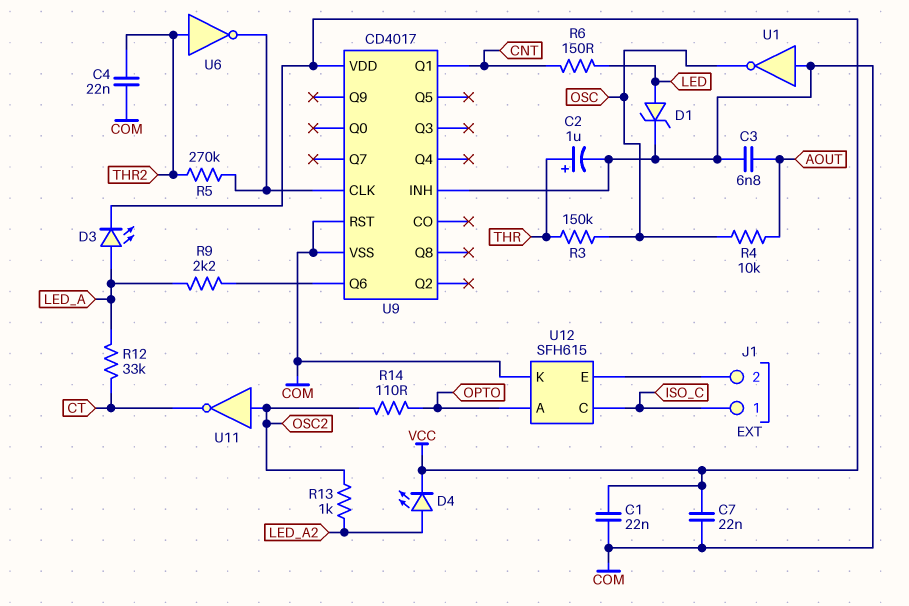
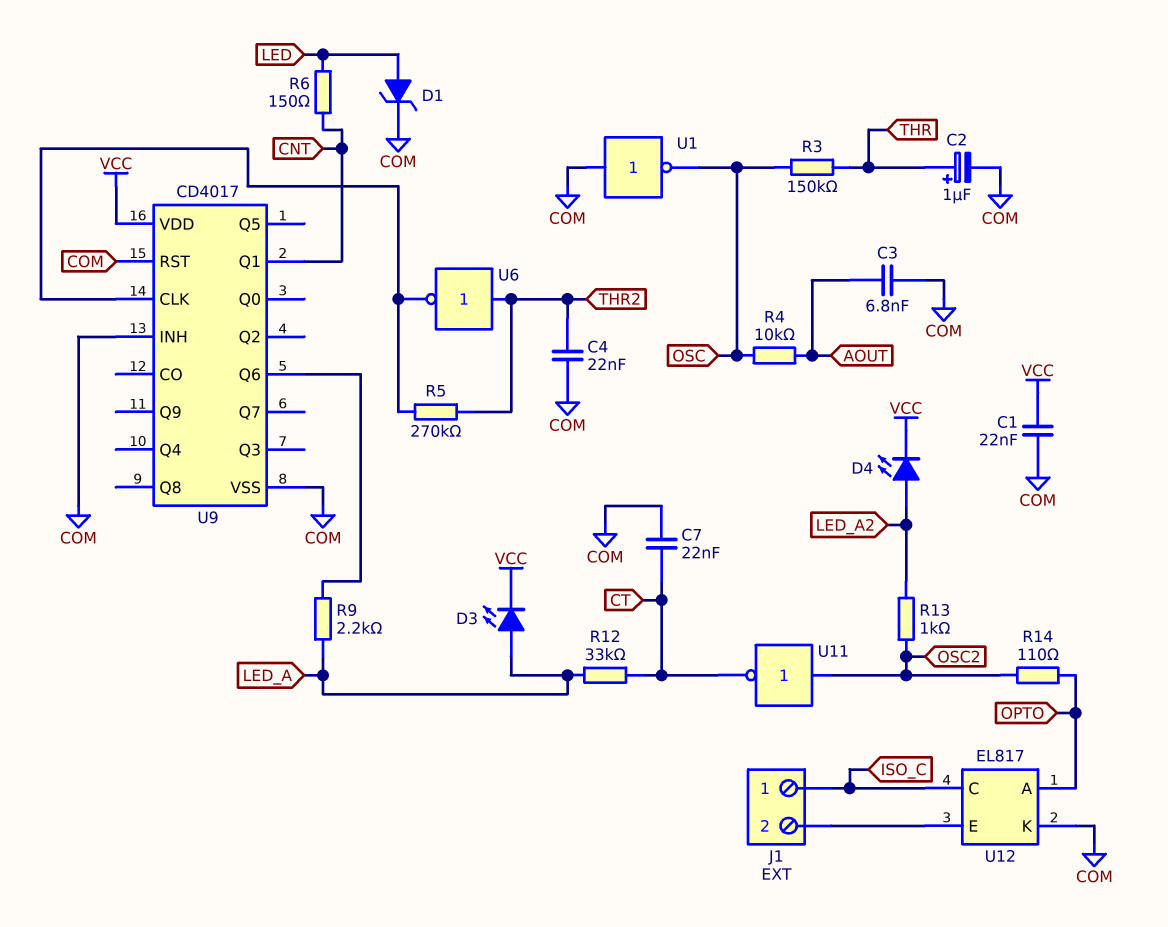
C7: 22nF (COM, VCC) -> 22nF (COM, CT)
U12: SFH615 -> EL817

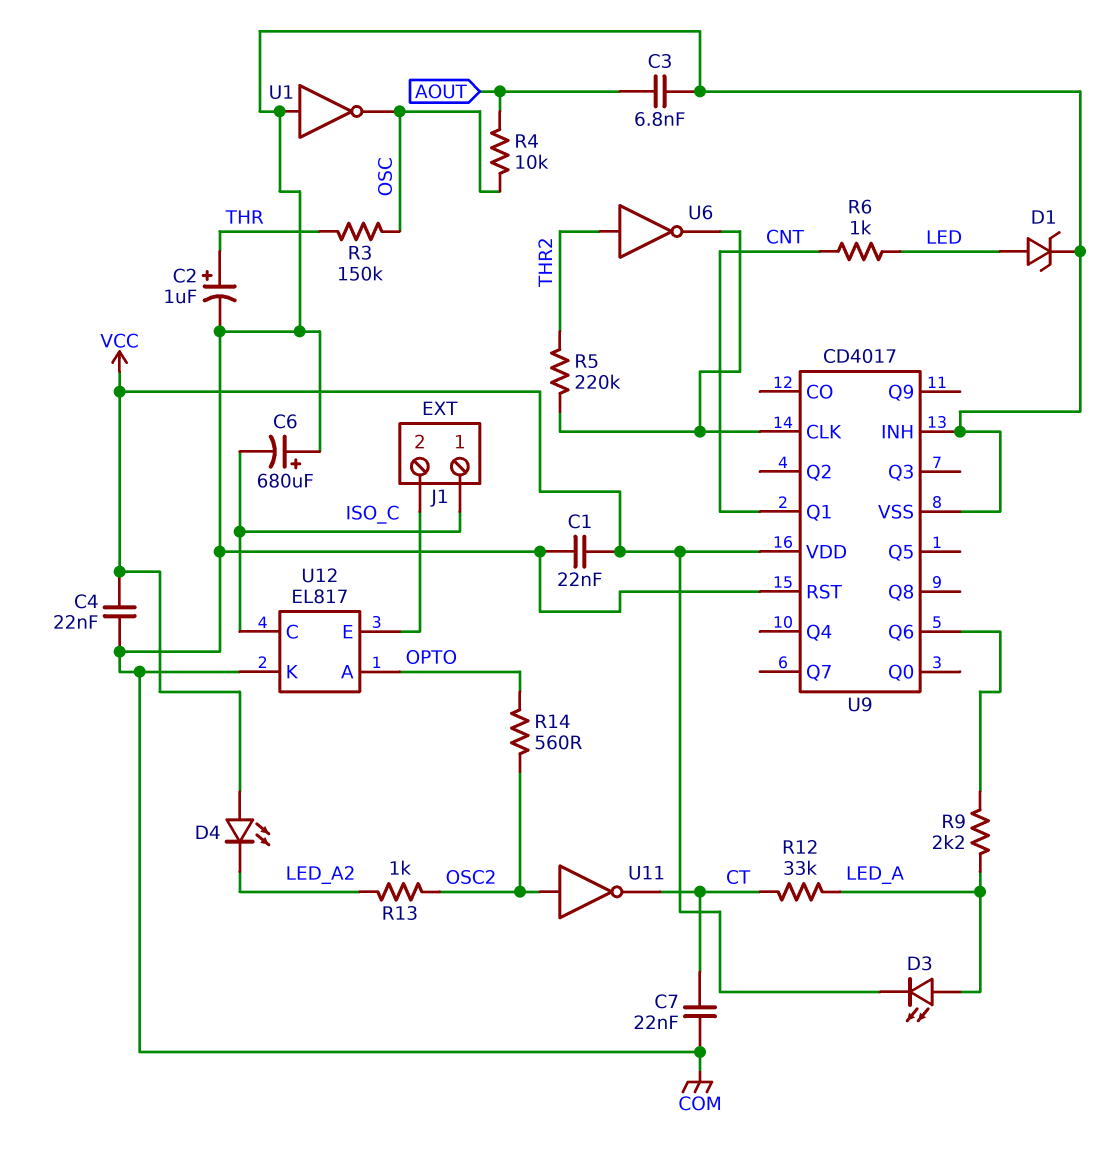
C4: 22nF (COM, THR2) -> 22nF (COM, VCC)
C6: none -> 680uF (plus COM, minus ISO_C)
D4: LED (A LED_A2, K VCC) -> LED (A VCC, K LED_A2)
R5: 270k (THR2, U9/CLK) -> 220k (THR2, U9/CLK)
R6: 150 (CNT, LED) -> 1k (CNT, LED)
R14: 110 (OPTO, OSC2) -> 560 (OPTO, OSC2)

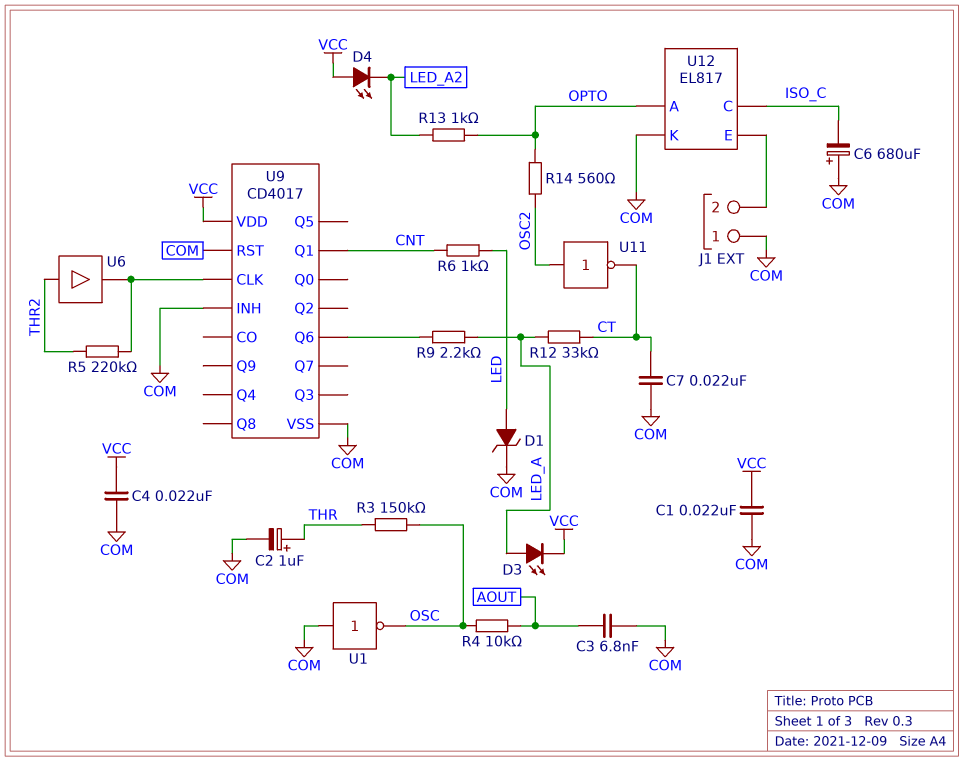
J1 pin 1: ISO_C -> COM
R13: 1k (LED_A2, OSC2) -> 1k (LED_A2, OPTO)
U6: NOT (in THR2, out U9/CLK) -> buffer (in THR2, out U9/CLK)

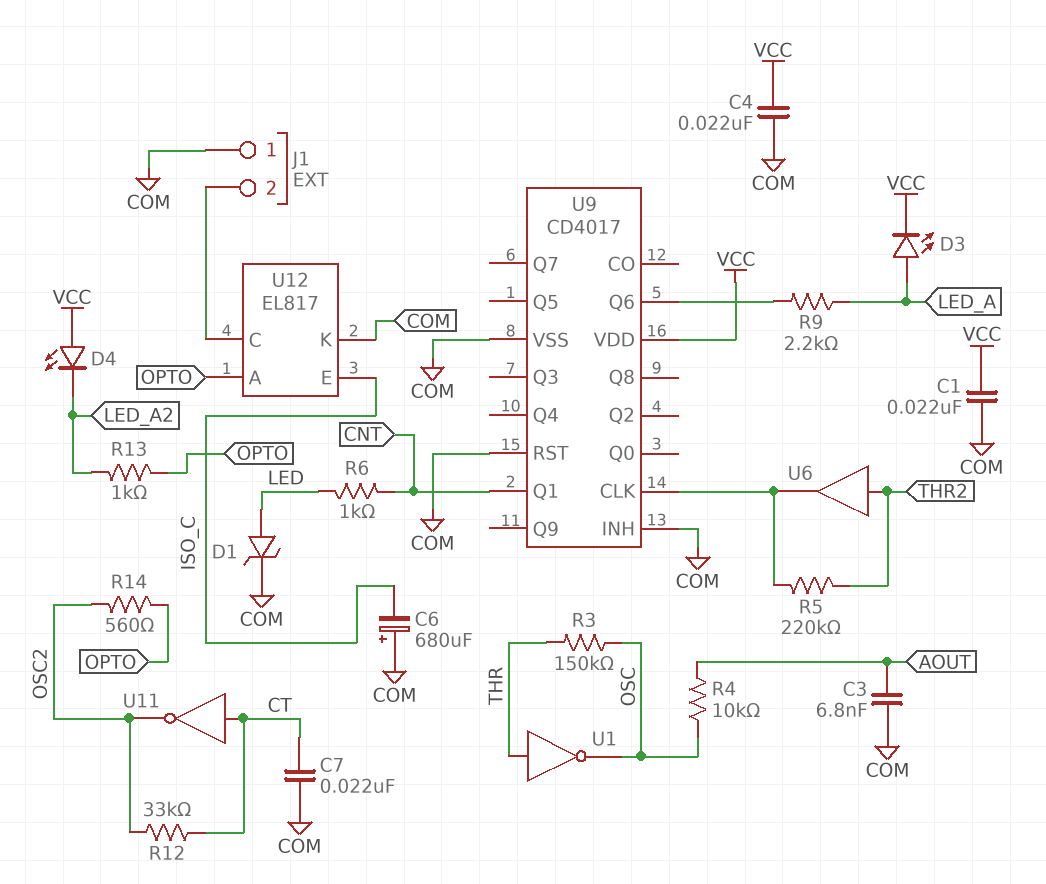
C2: 1uF (plus THR, minus COM) -> none
R12: 33k (CT, LED_A) -> 33k (CT, OSC2)
U1: NOT (in COM, out OSC) -> NOT (in THR, out OSC)
U11: NOT (in OSC2, out CT) -> NOT (in CT, out OSC2)
U12 pin C: ISO_C -> J1/2
U12 pin E: J1/2 -> ISO_C

